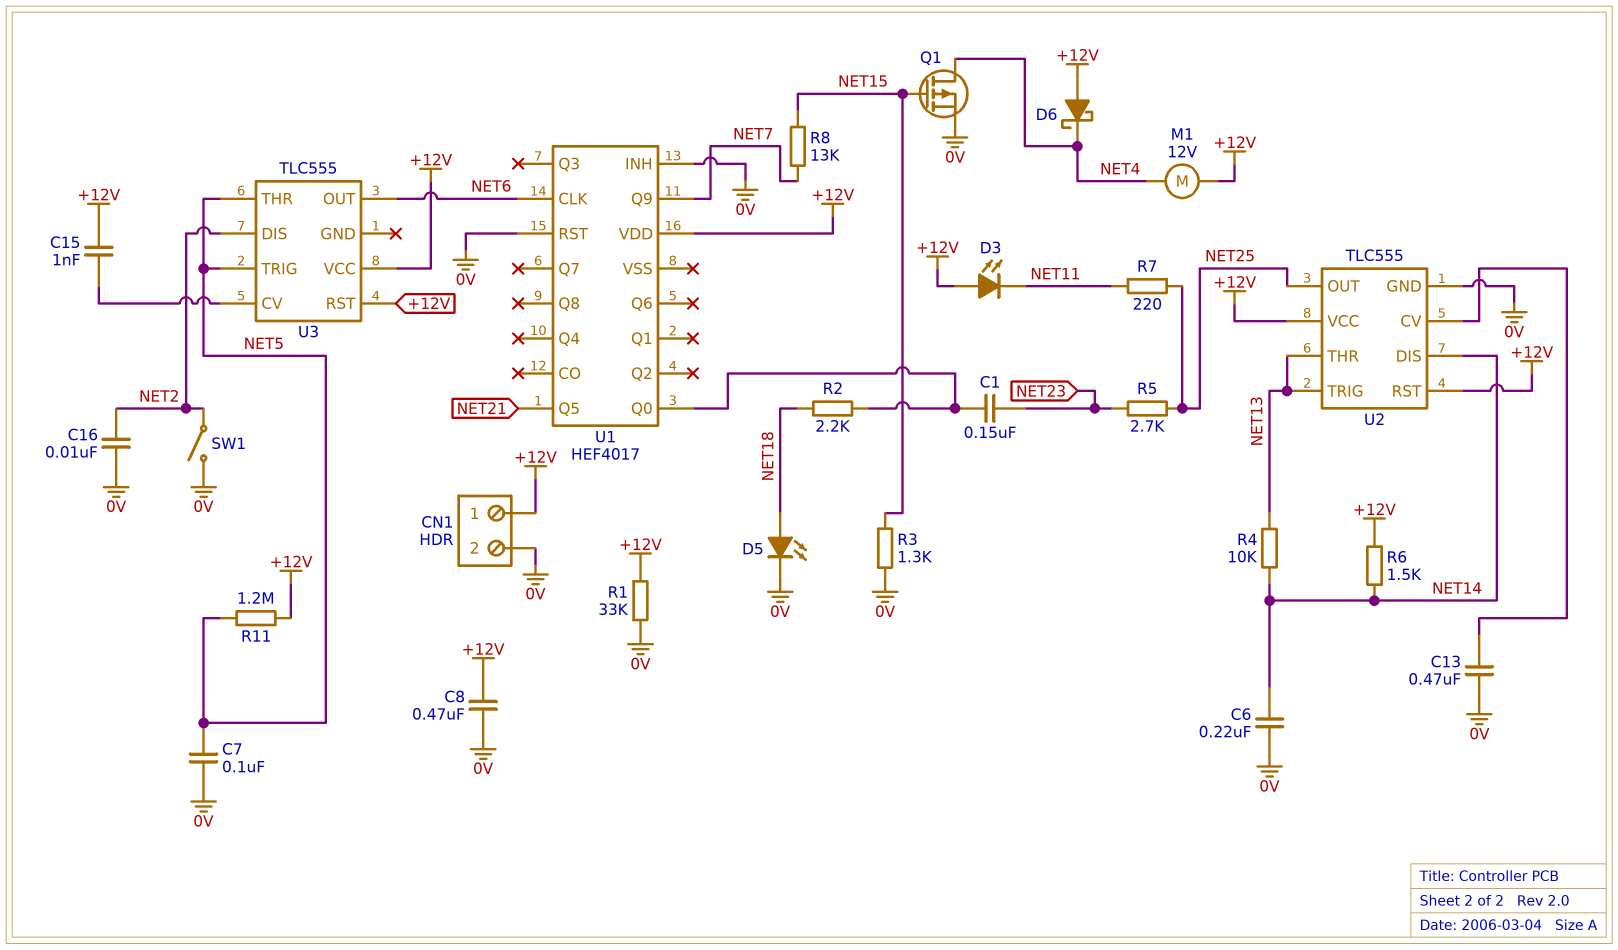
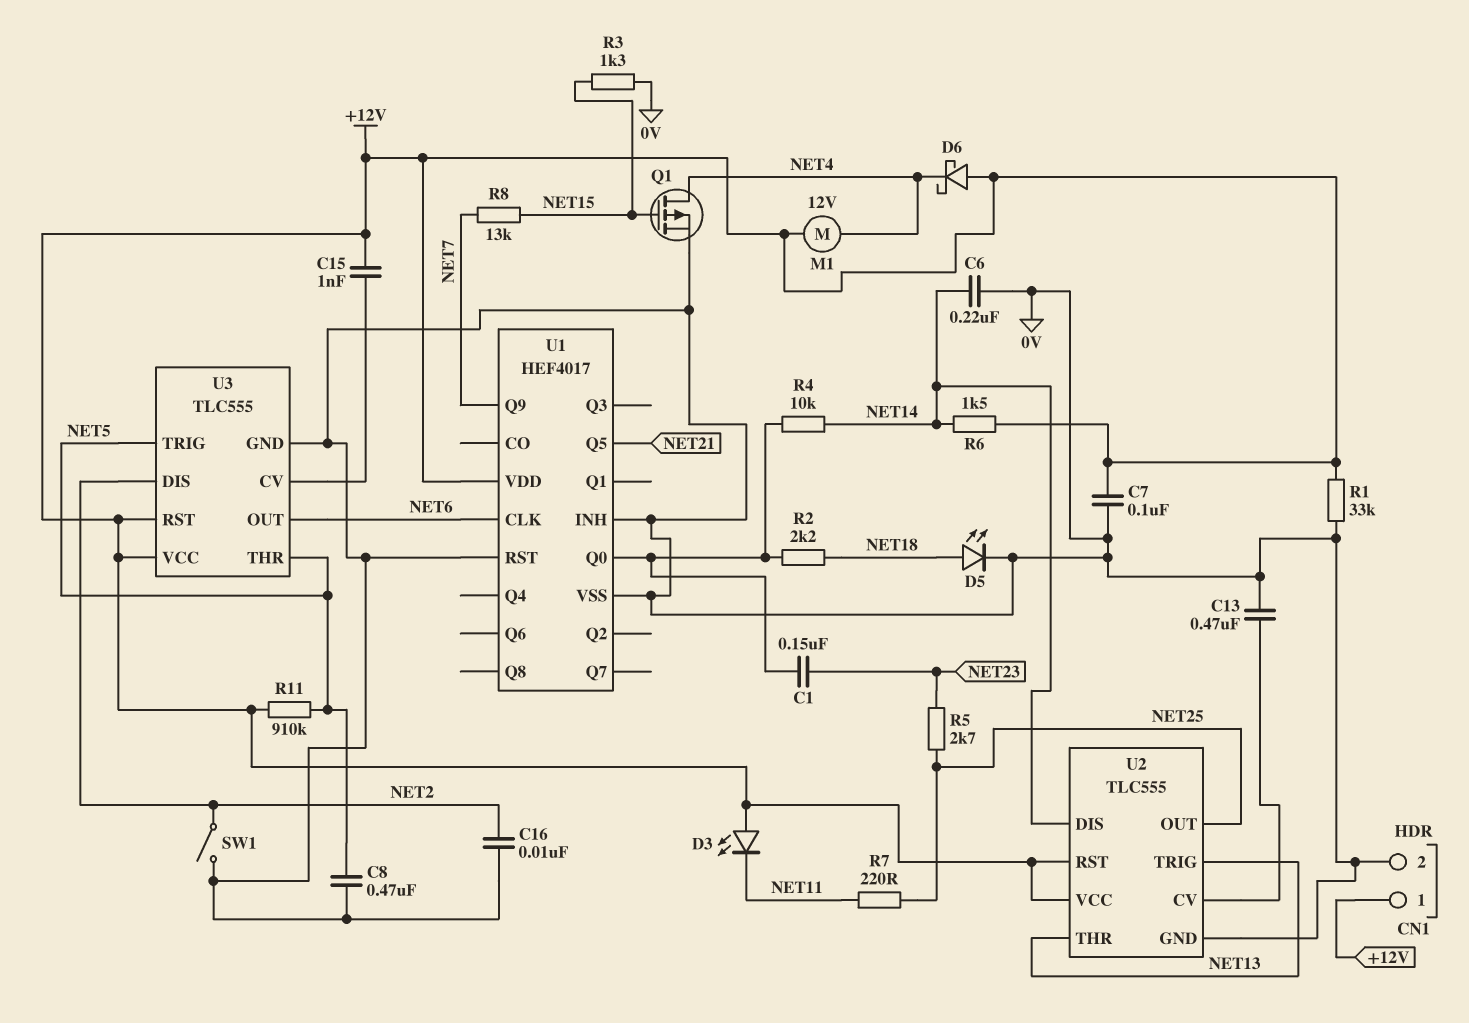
C7: 100nF (0V, NET5) -> 100nF (+12V, 0V)
C8: 470nF (+12V, 0V) -> 470nF (0V, NET5)
R4: 10k (NET13, NET14) -> 10k (NET14, U1/Q0)
R11: 1.2M (+12V, NET5) -> 910k (+12V, NET5)
U1 pin VSS: none -> 0V
U3 pin GND: none -> 0V

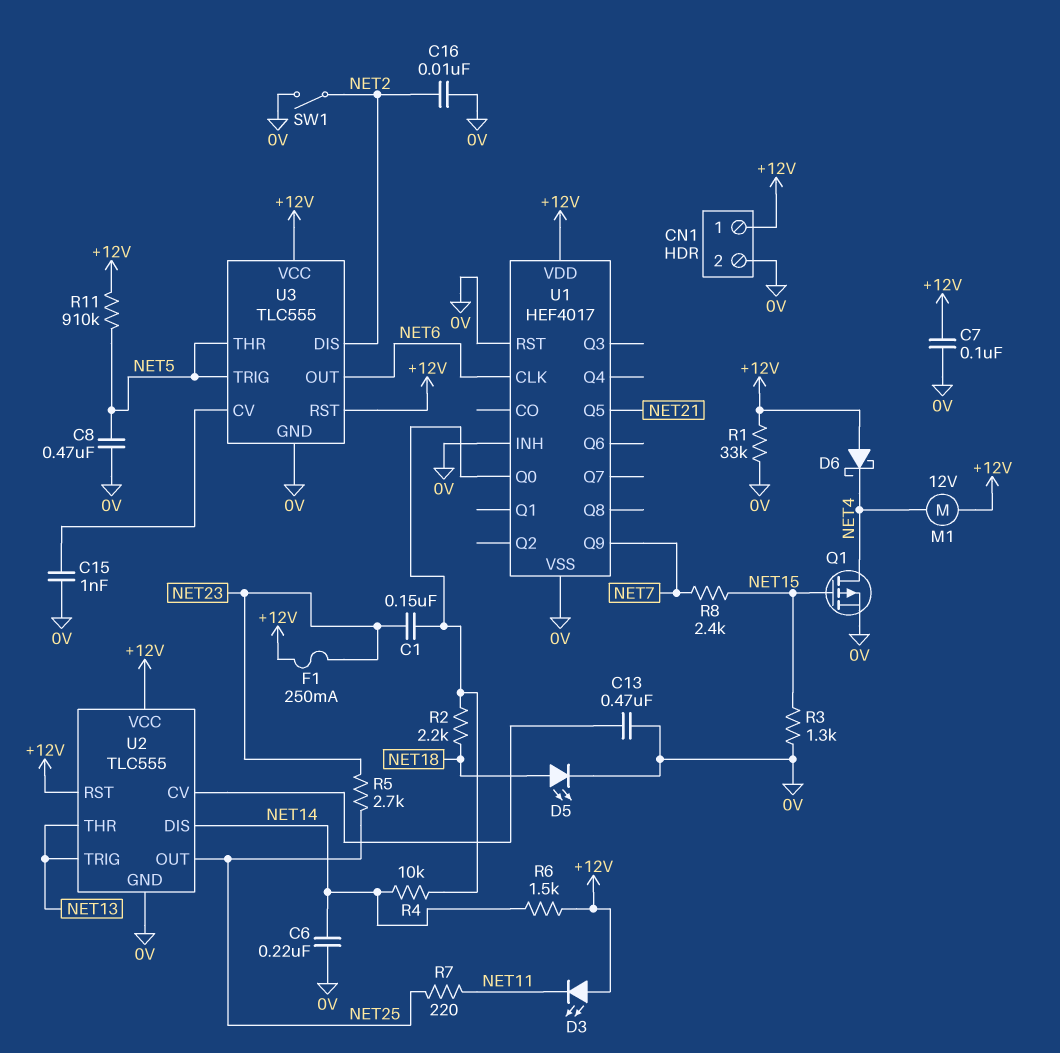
C15: 1nF (+12V, U3/CV) -> 1nF (0V, U3/CV)
F1: none -> 250mA (+12V, NET23)
R8: 13k (NET7, NET15) -> 2.4k (NET7, NET15)

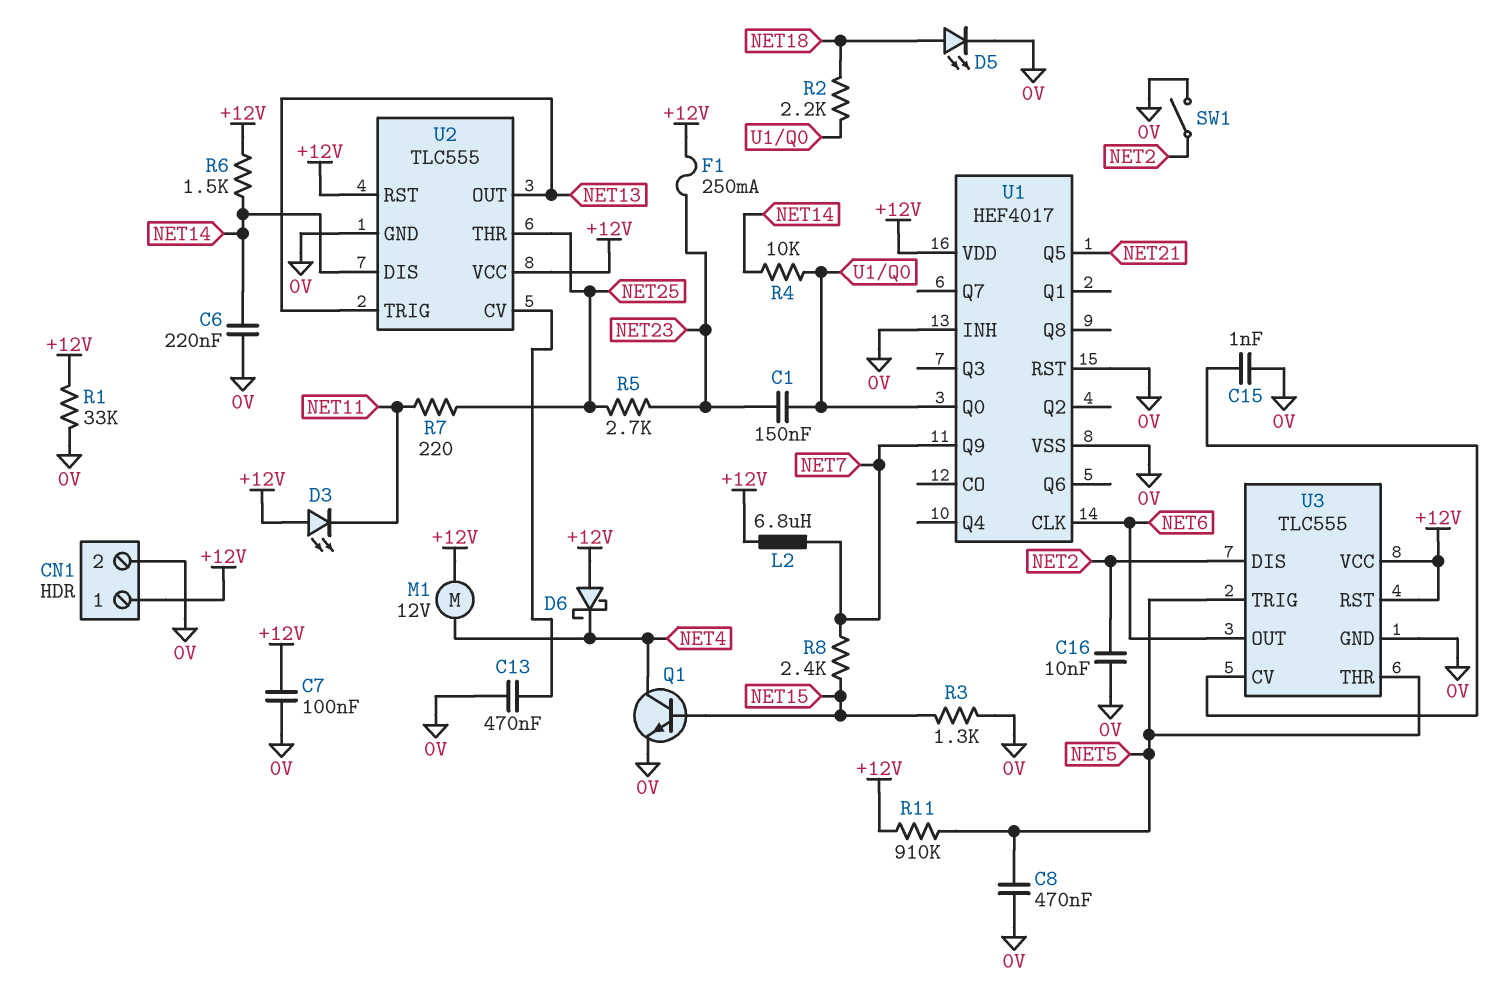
L2: none -> 6.8uH (+12V, NET7)
Q1: PMOS (G NET15, D NET4, S 0V) -> NPN (B NET15, C NET4, E 0V)
U2 pin OUT: NET25 -> NET13
U2 pin THR: NET13 -> NET25

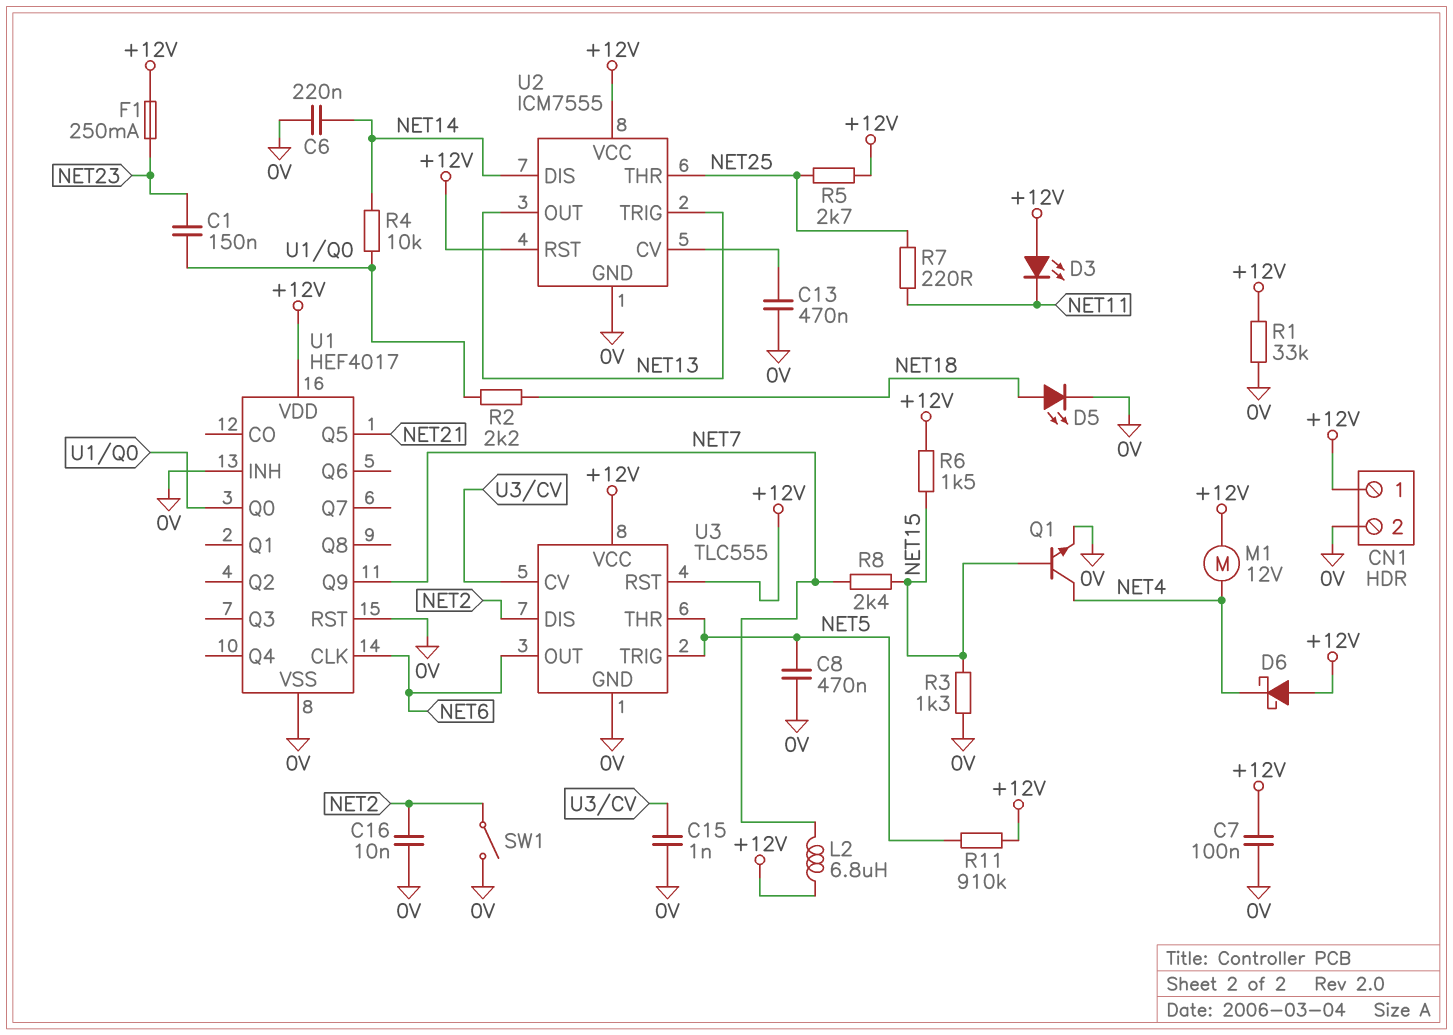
R5: 2.7k (NET23, NET25) -> 2.7k (+12V, NET25)
R6: 1.5k (+12V, NET14) -> 1.5k (+12V, NET15)
U2: TLC555 -> ICM7555

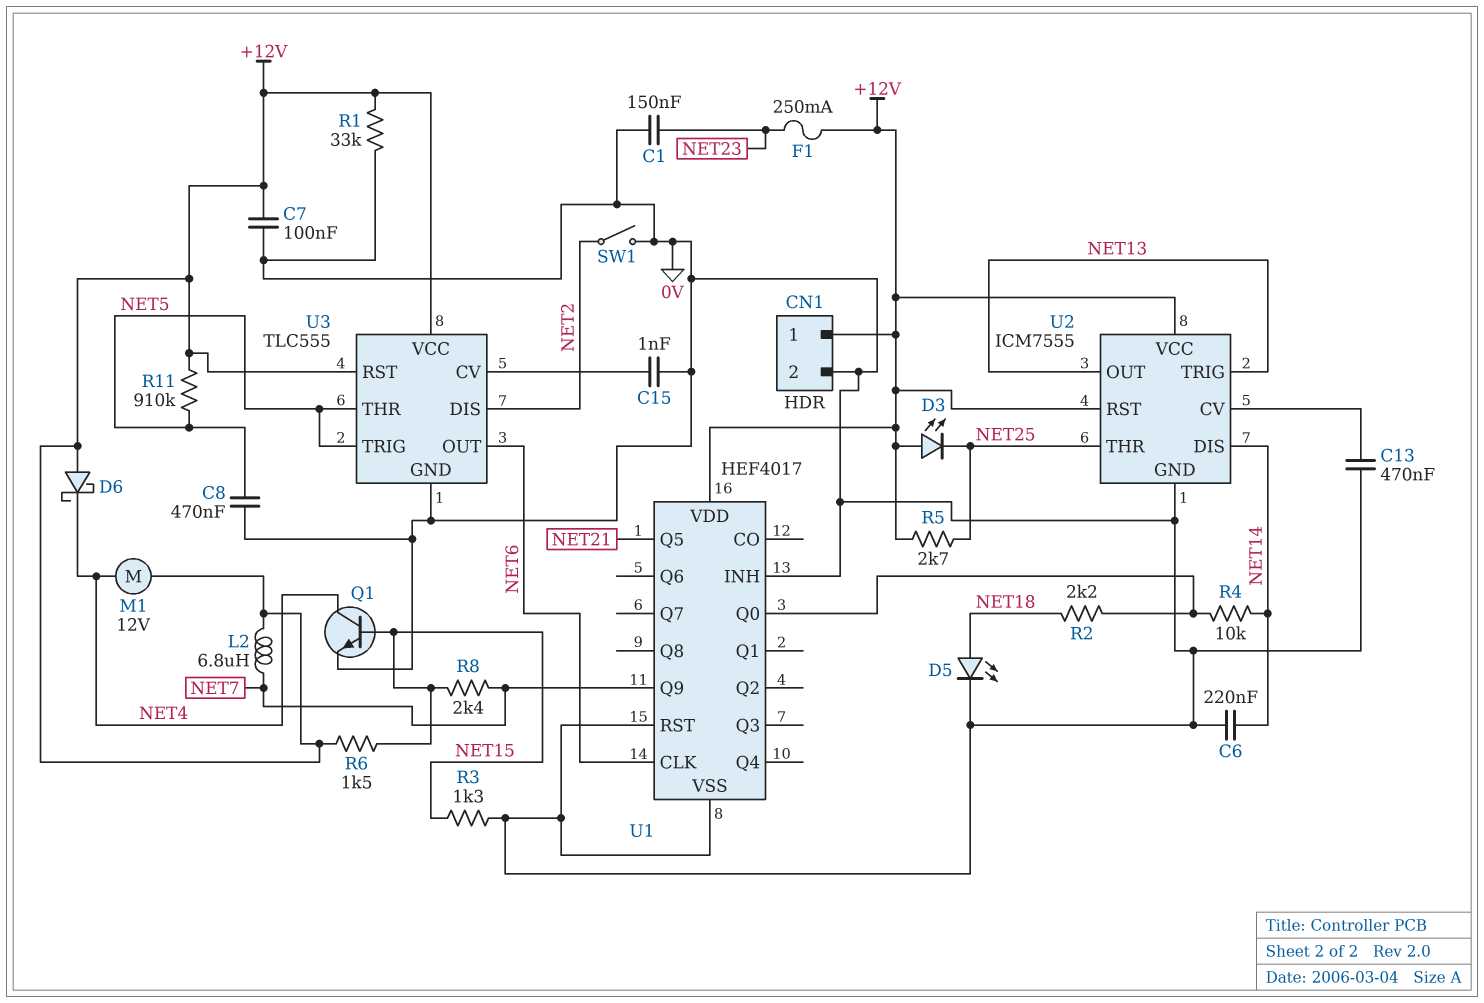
C1: 150nF (NET23, U1/Q0) -> 150nF (0V, NET23)
C16: 10nF (0V, NET2) -> none
D3: LED (A +12V, K NET11) -> LED (A +12V, K NET25)
R7: 220 (NET11, NET25) -> none

